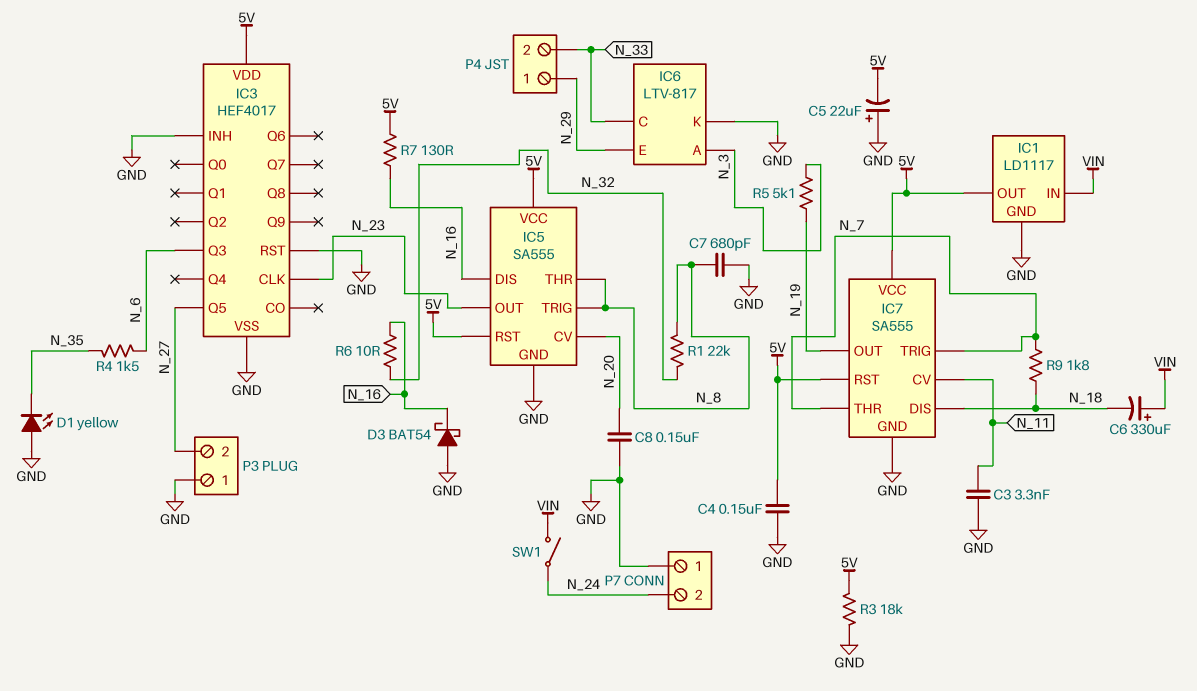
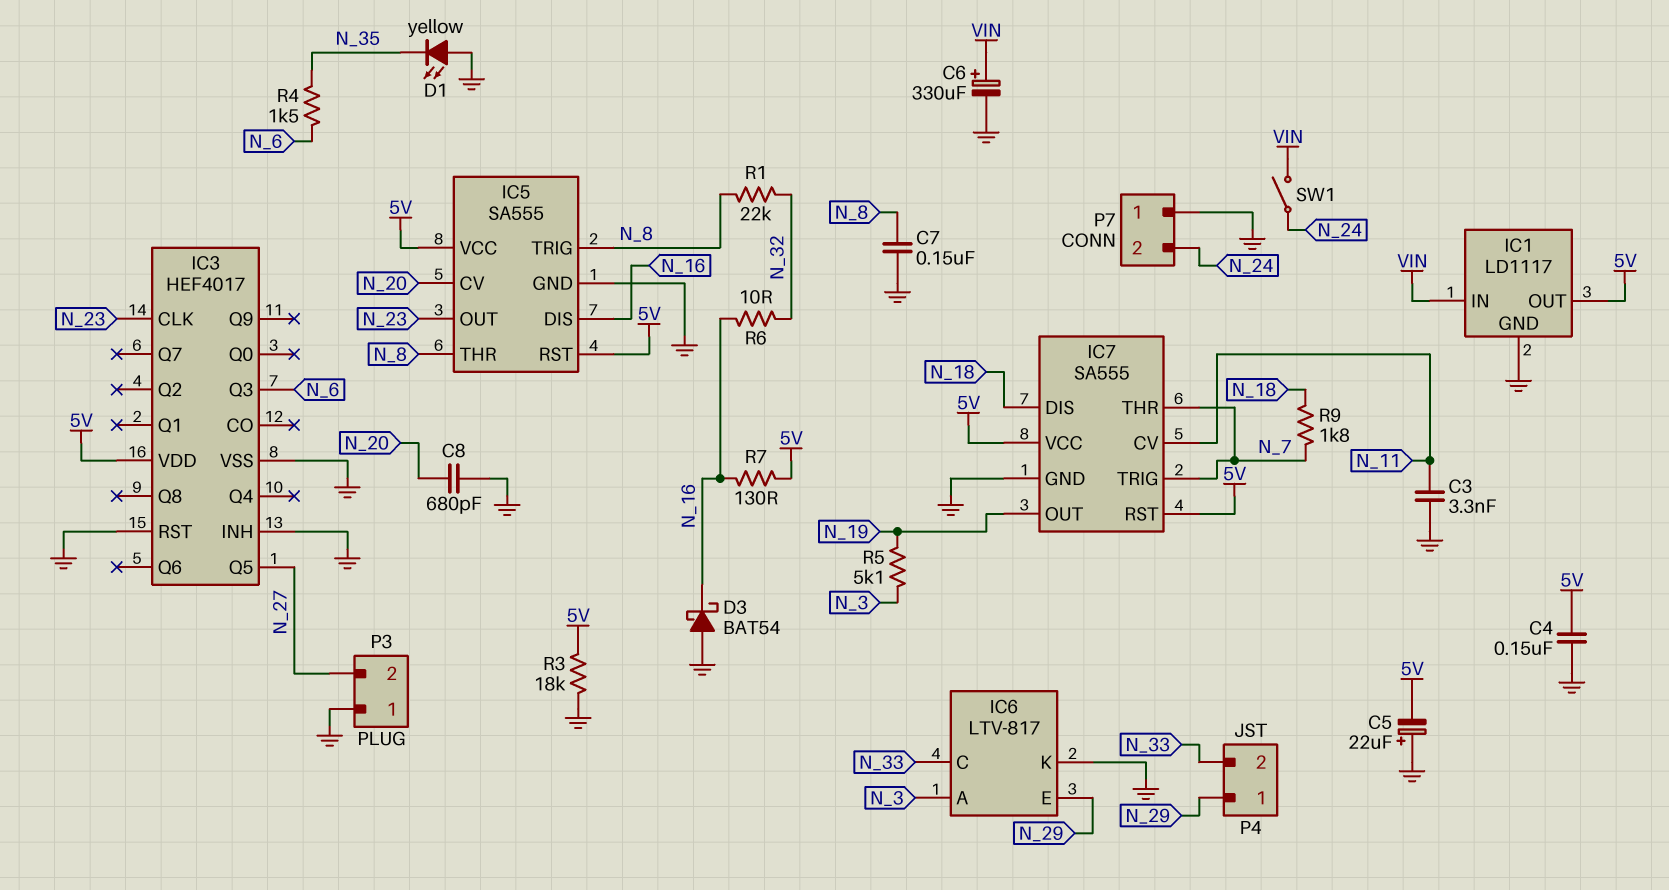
C6: 330uF (plus VIN, minus N_18) -> 330uF (plus VIN, minus GND)
C7: 680pF (GND, N_8) -> 150nF (GND, N_8)
C8: 150nF (GND, N_20) -> 680pF (GND, N_20)

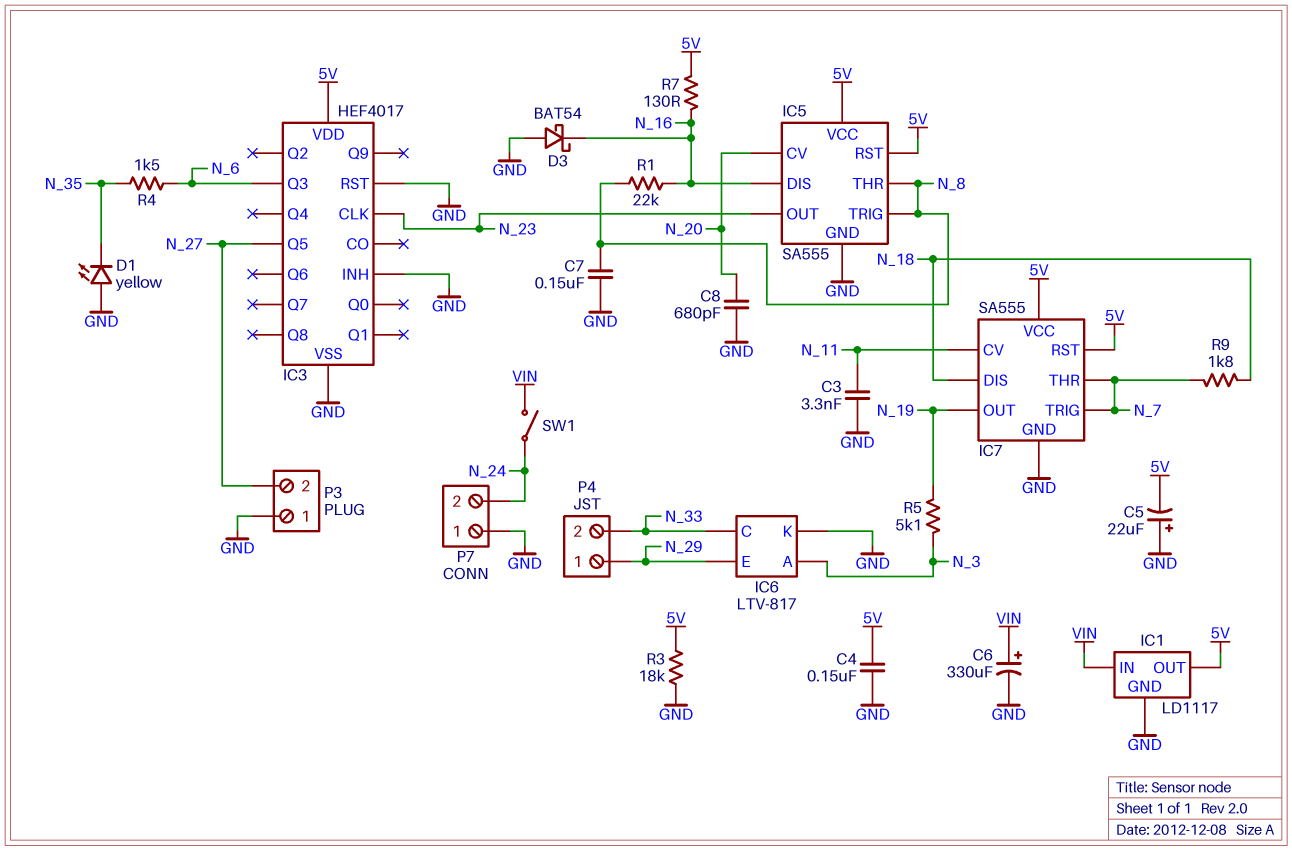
R1: 22k (N_8, N_32) -> 22k (N_8, N_16)
R6: 10 (N_16, N_32) -> none

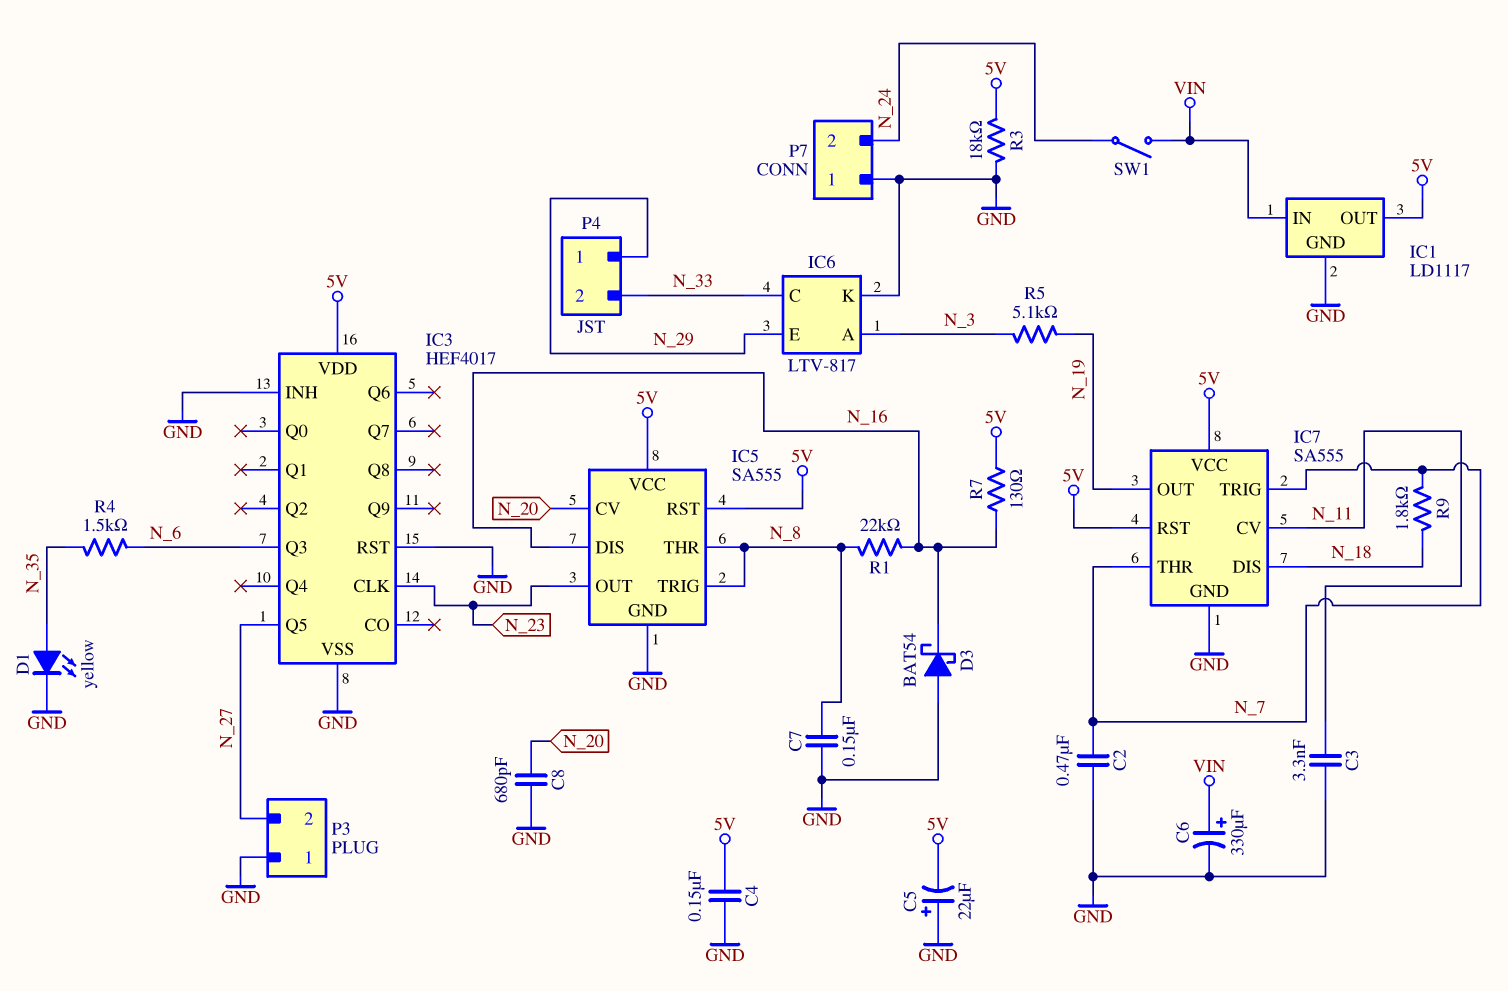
C2: none -> 470nF (GND, N_7)
D1: LED yellow (A GND, K N_35) -> LED yellow (A N_35, K GND)

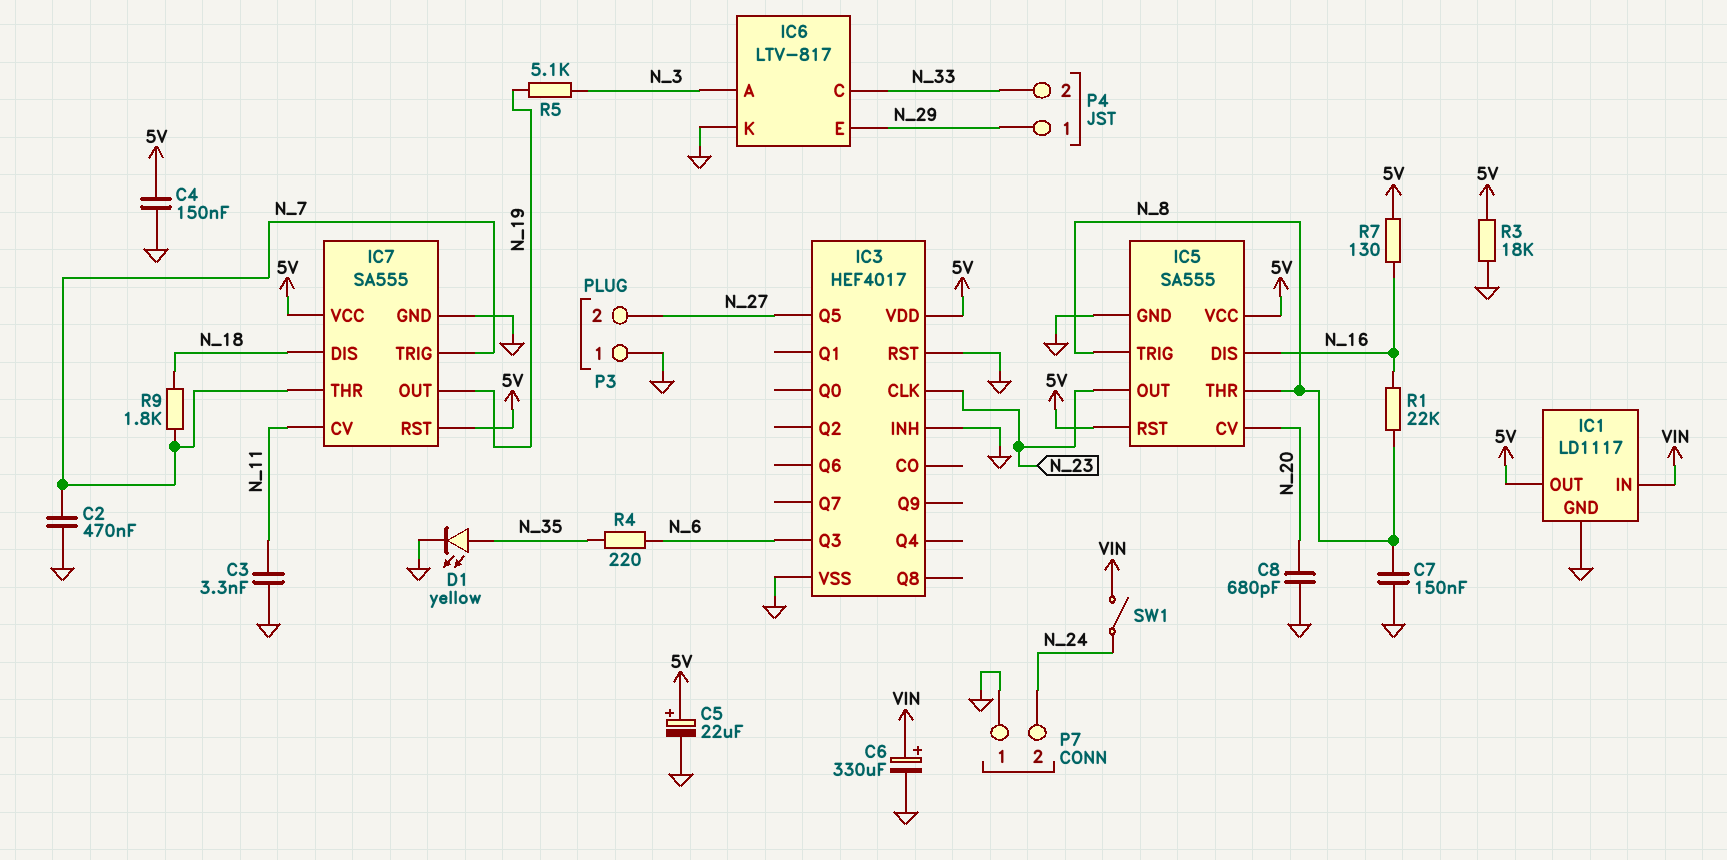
C5: 22uF (plus GND, minus 5V) -> 22uF (plus 5V, minus GND)
D3: schottky BAT54 (A GND, K N_16) -> none
R4: 1.5k (N_6, N_35) -> 220 (N_6, N_35)

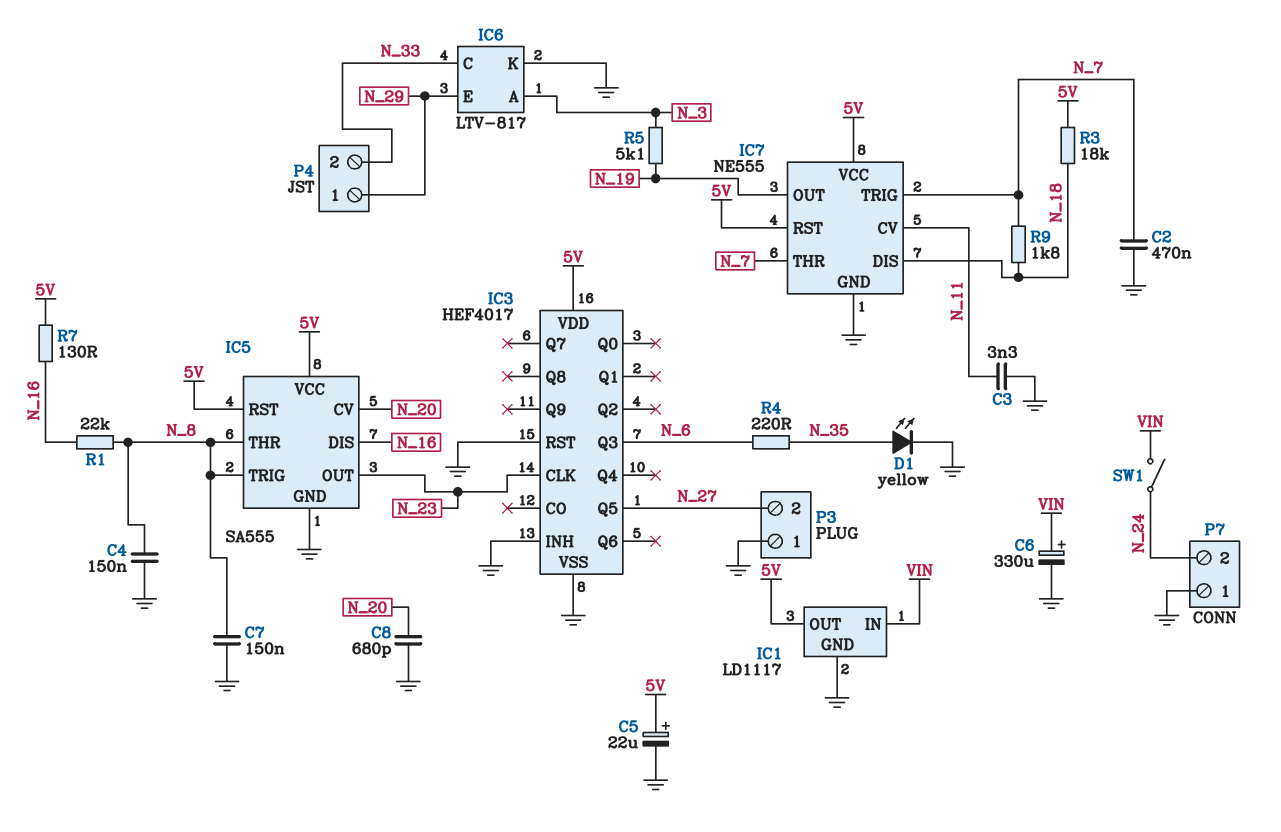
C4: 150nF (5V, GND) -> 150nF (GND, N_8)
IC7: SA555 -> NE555
R3: 18k (5V, GND) -> 18k (5V, N_18)

